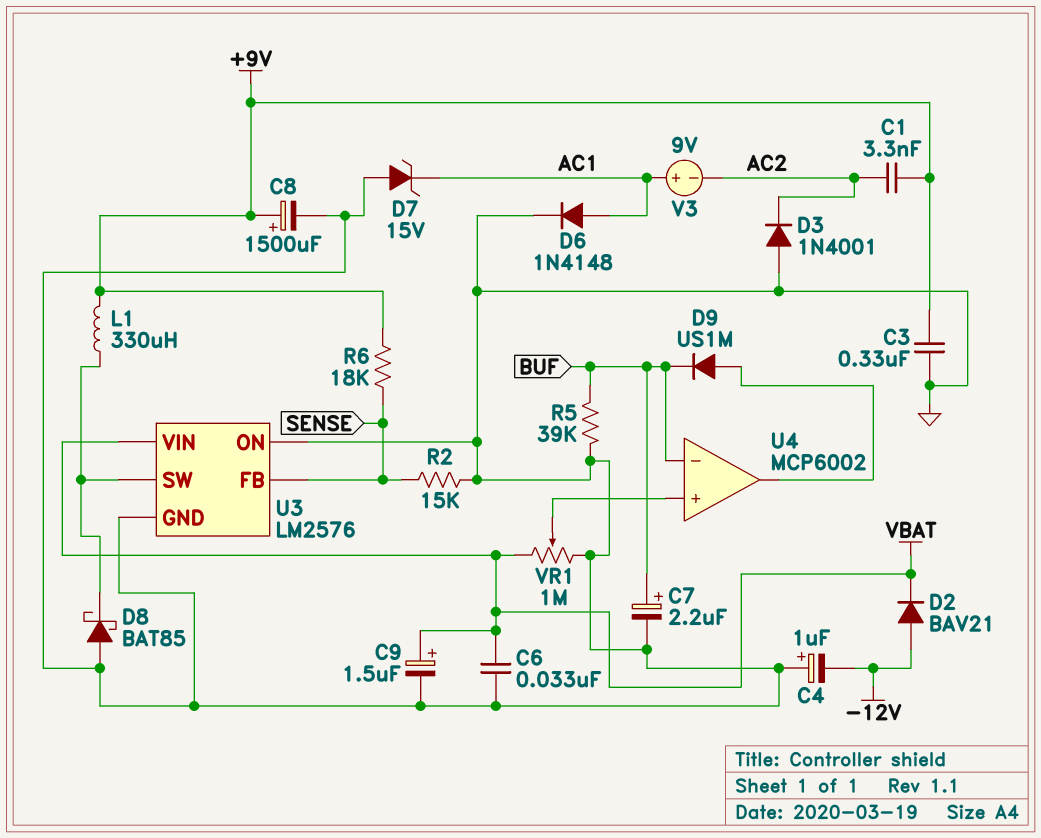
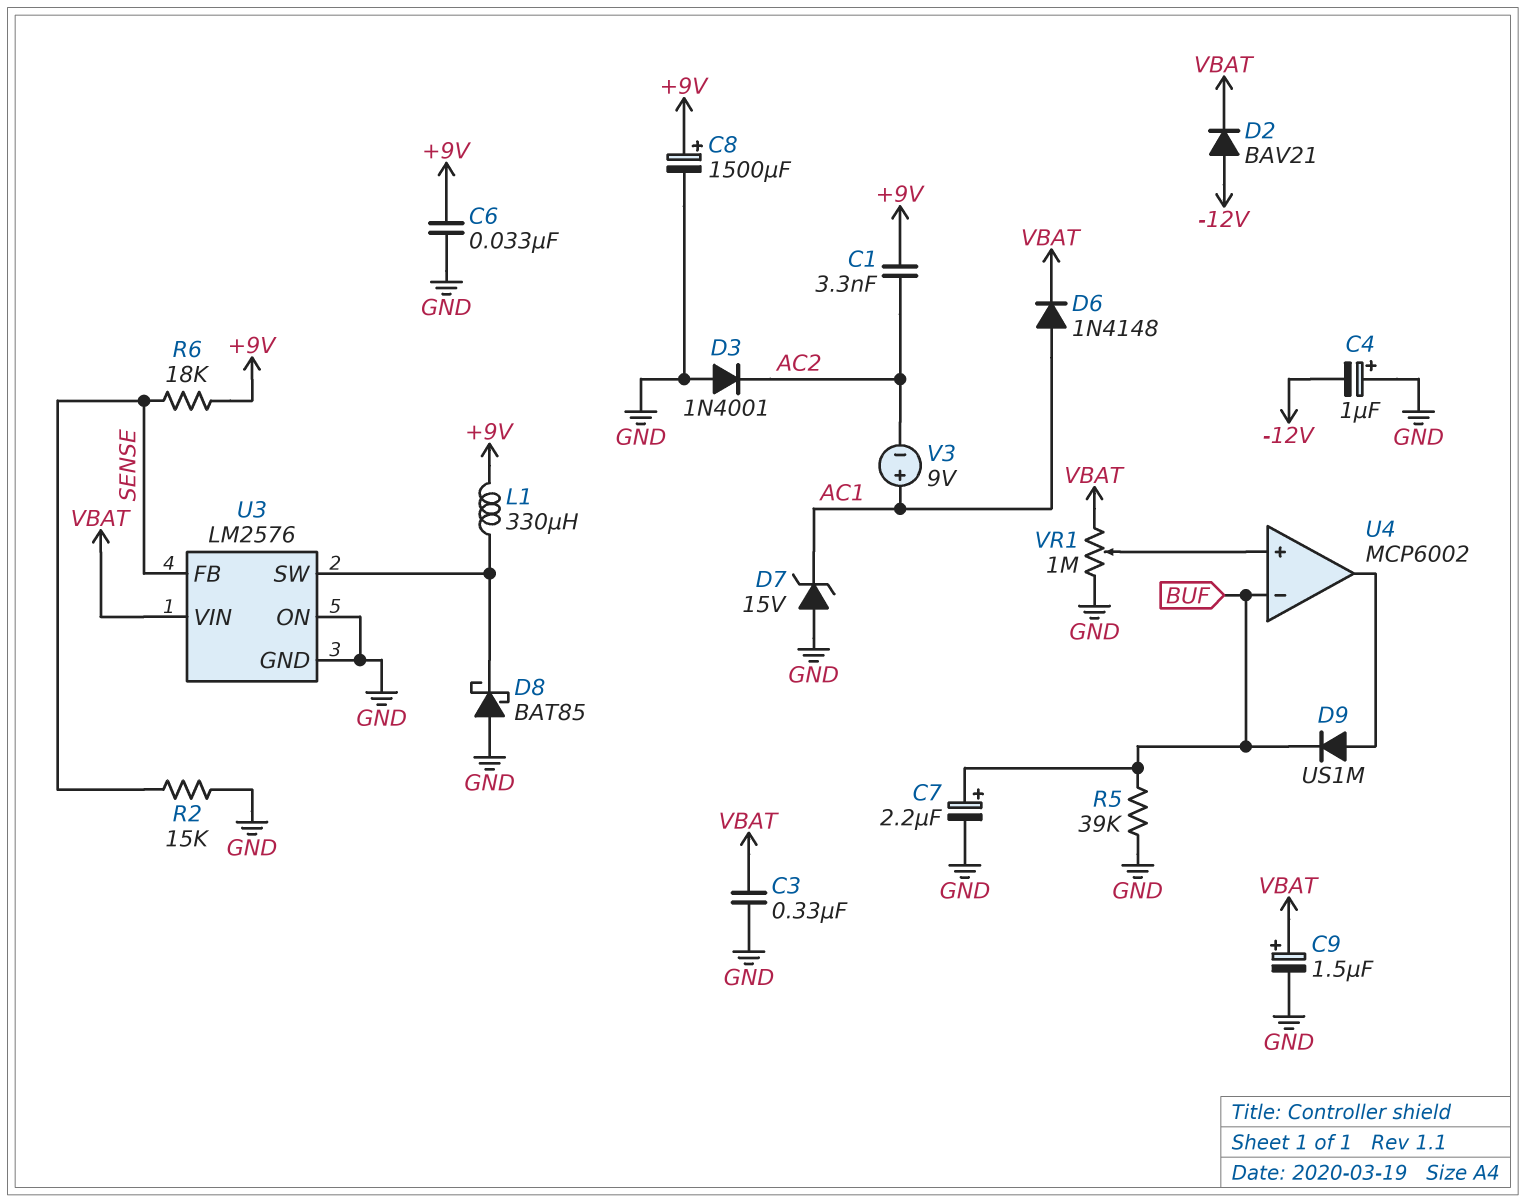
C3: 330nF (+9V, GND) -> 330nF (GND, VBAT)
C6: 33nF (GND, VBAT) -> 33nF (+9V, GND)
D6: diode 1N4148 (A AC1, K GND) -> diode 1N4148 (A AC1, K VBAT)

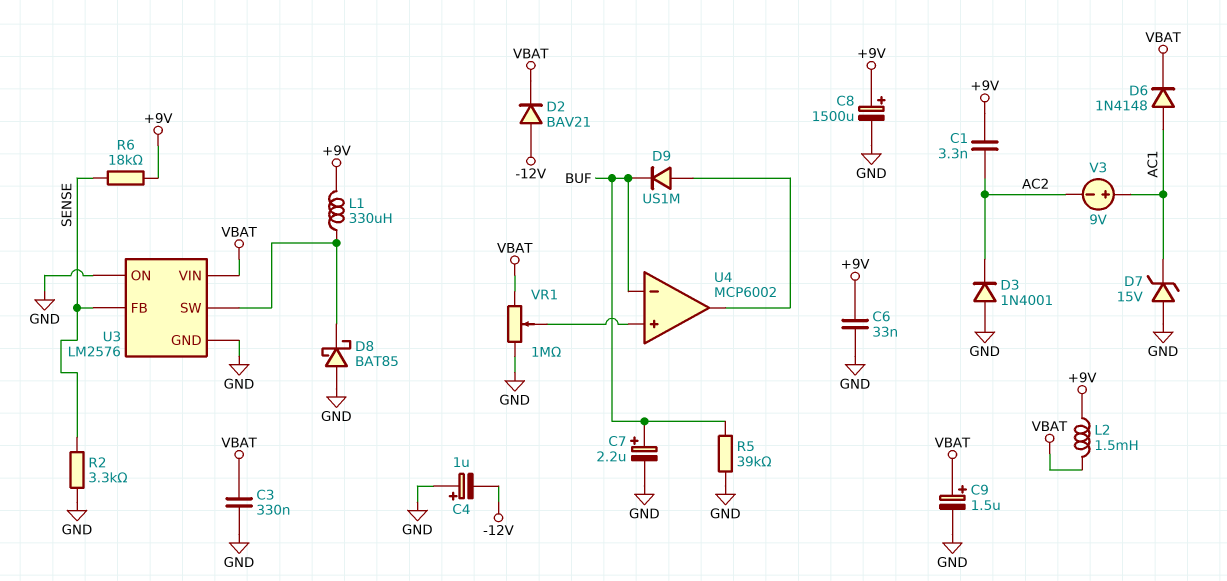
L2: none -> 1.5mH (+9V, VBAT)
R2: 15k (GND, SENSE) -> 3.3k (GND, SENSE)

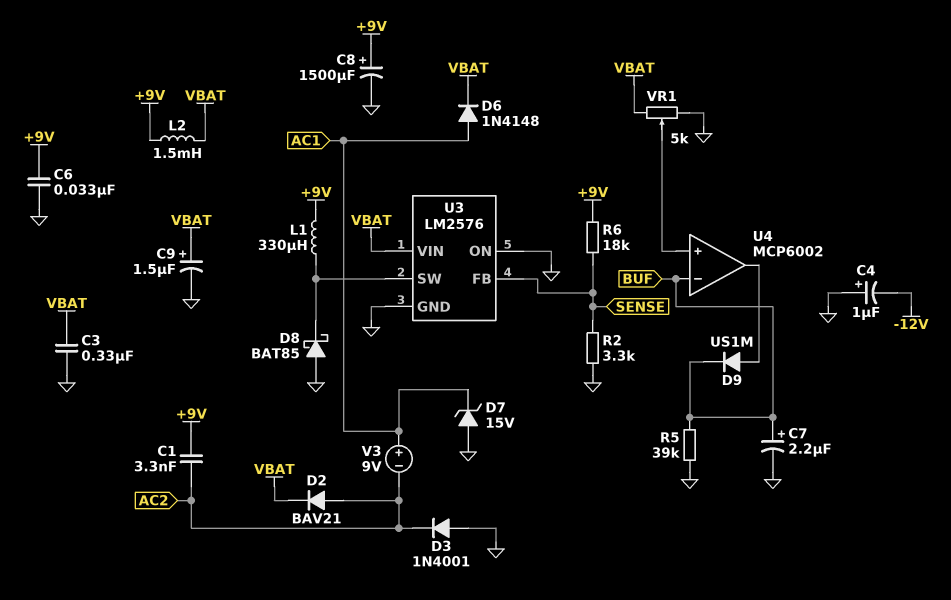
D2: diode BAV21 (A -12V, K VBAT) -> diode BAV21 (A AC2, K VBAT)
VR1: 1M (GND, VBAT, wiper U4/in+) -> 5k (GND, VBAT, wiper U4/in+)

